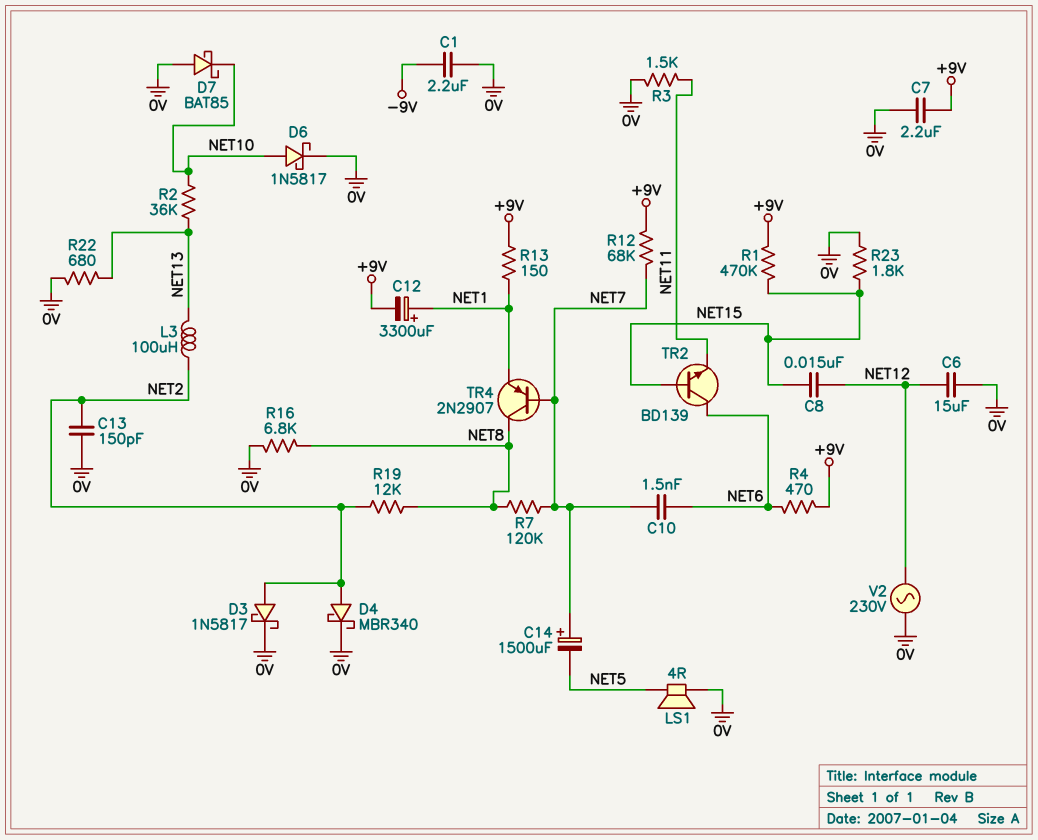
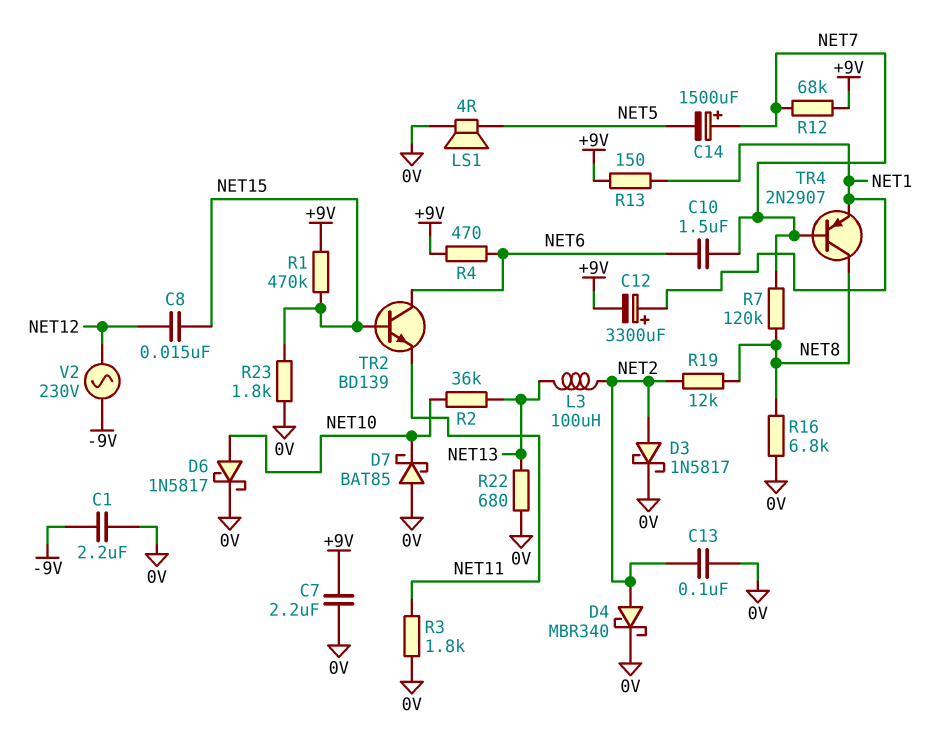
C6: 15uF (0V, NET12) -> none
C10: 1.5nF (NET6, NET7) -> 1.5uF (NET6, NET7)
C13: 150pF (0V, NET2) -> 100nF (0V, NET2)
R3: 1.5k (0V, NET11) -> 1.8k (0V, NET11)
V2: AC 230V (0V, NET12) -> AC 230V (-9V, NET12)

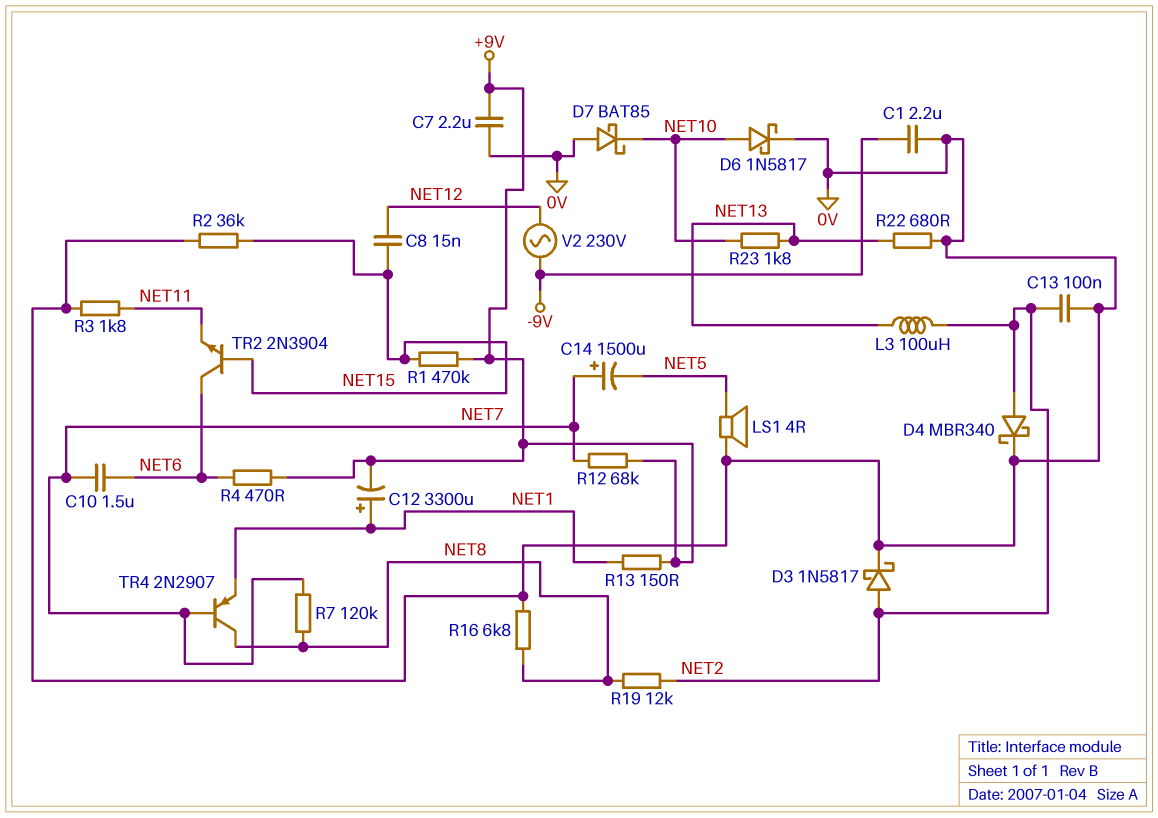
R2: 36k (NET10, NET13) -> 36k (0V, NET15)
R23: 1.8k (0V, NET15) -> 1.8k (NET10, NET13)
TR2: NPN BD139 (B NET15, C NET6, E NET11) -> NPN 2N3904 (B NET15, C NET6, E NET11)

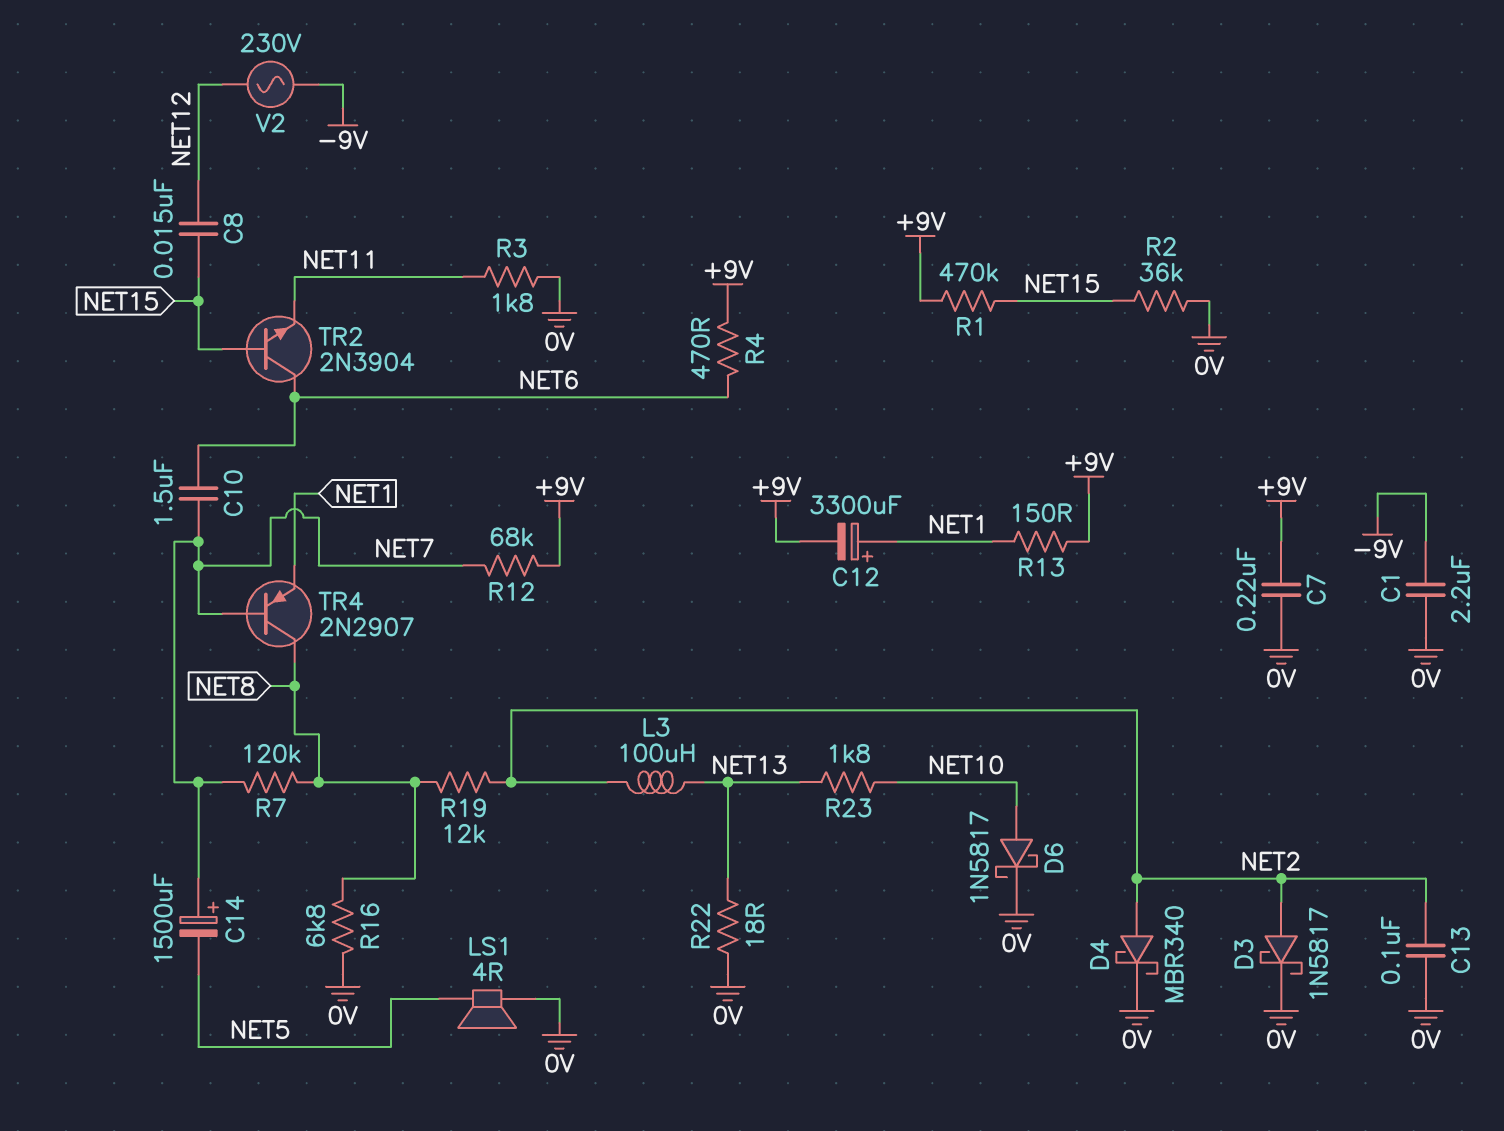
C7: 2.2uF (+9V, 0V) -> 220nF (+9V, 0V)
D7: schottky BAT85 (A 0V, K NET10) -> none
R22: 680 (0V, NET13) -> 18 (0V, NET13)

